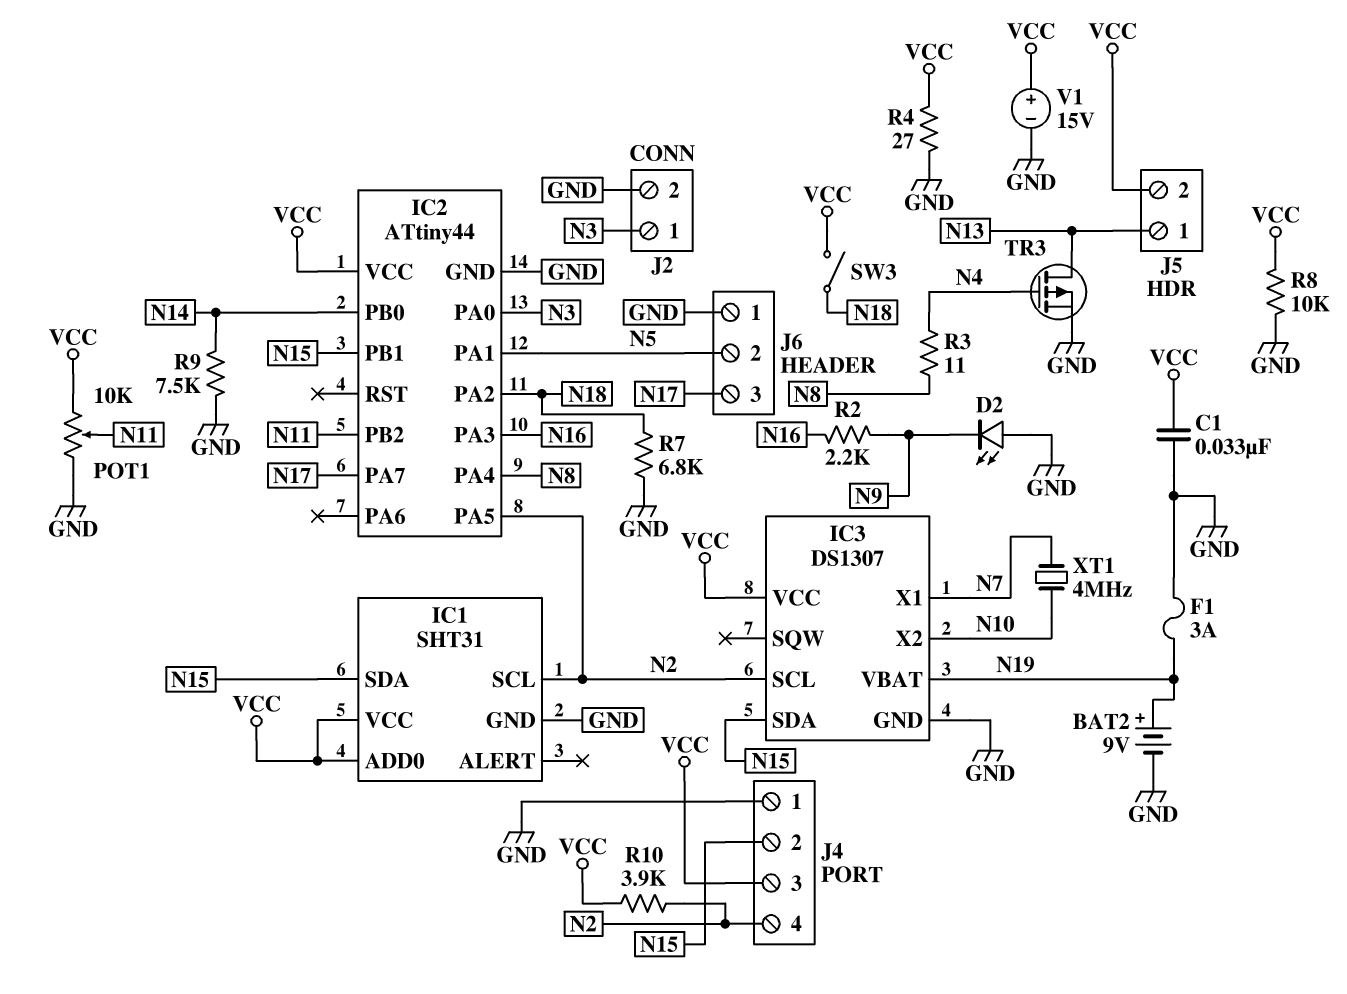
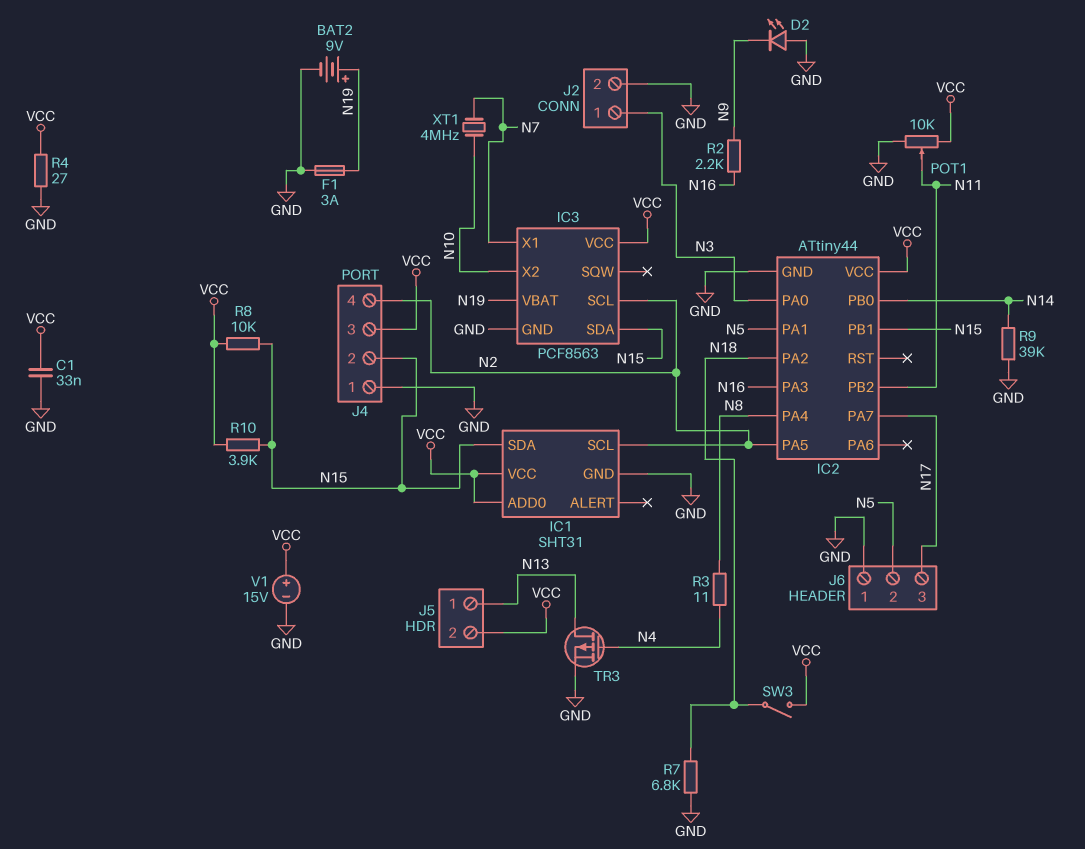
IC3: DS1307 -> PCF8563
R8: 10k (GND, VCC) -> 10k (N15, VCC)
R9: 7.5k (GND, N14) -> 39k (GND, N14)
R10: 3.9k (N2, VCC) -> 3.9k (N15, VCC)

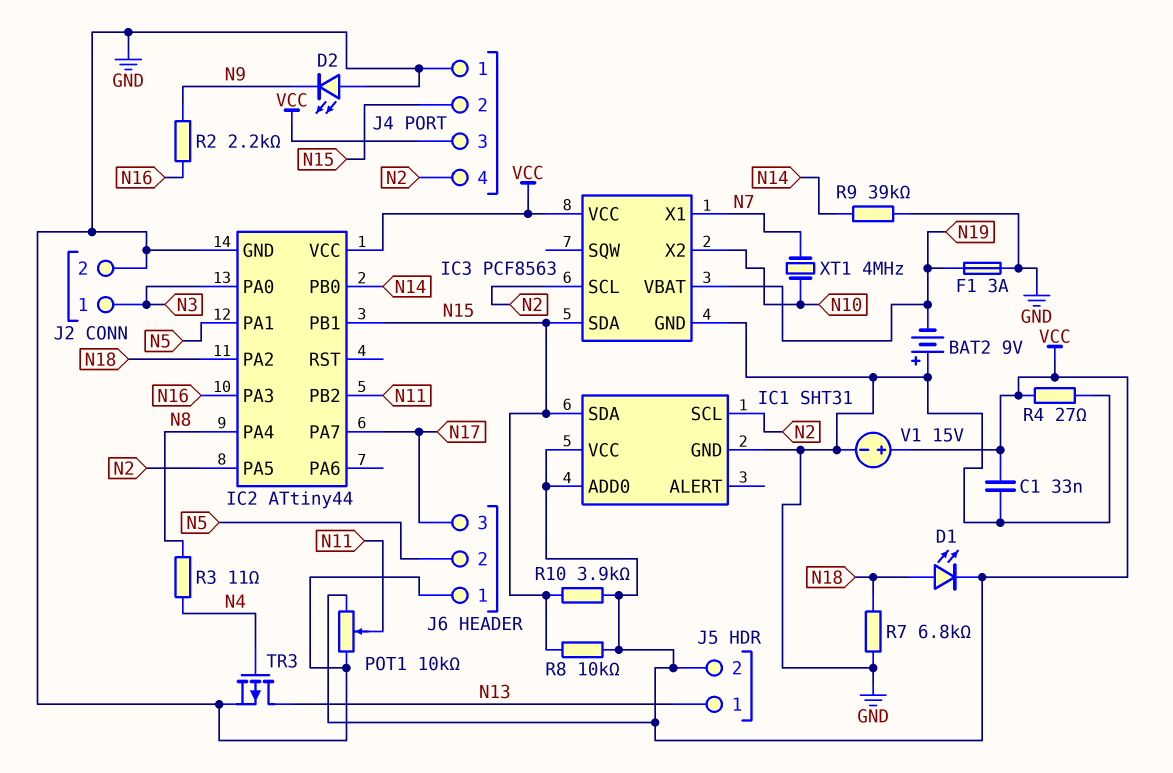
BAT2: 9V (plus N19, minus GND) -> 9V (plus GND, minus N19)
D1: none -> LED (A N18, K VCC)
SW3: switch (N18, VCC) -> none

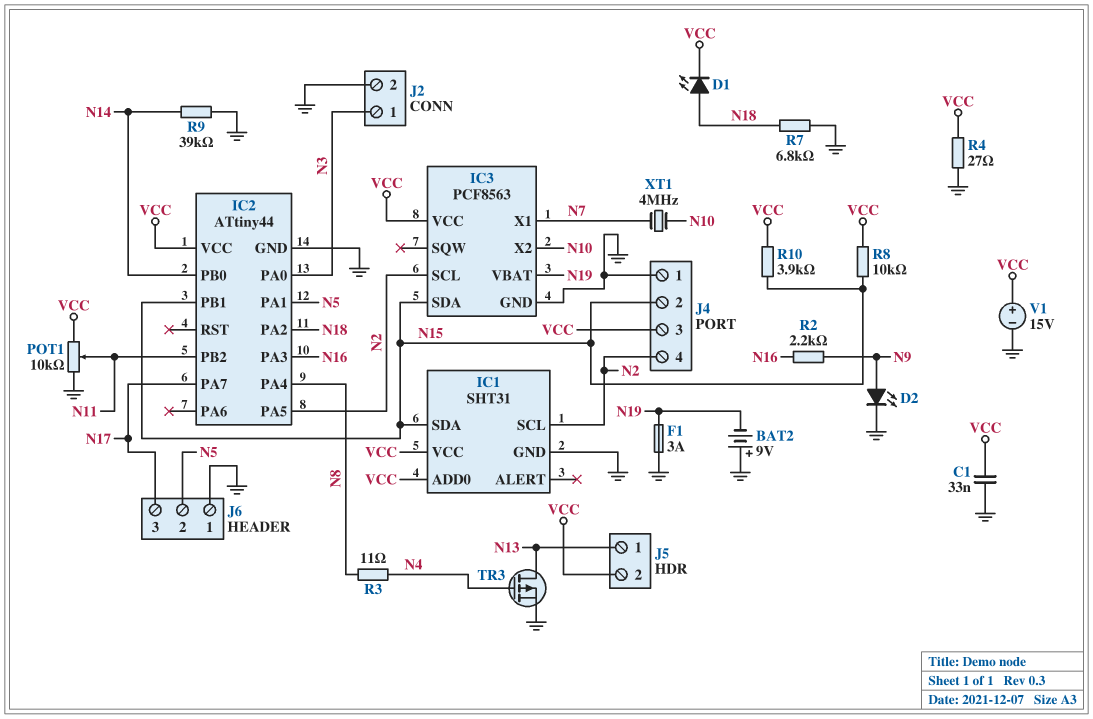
D2: LED (A GND, K N9) -> LED (A N9, K GND)

